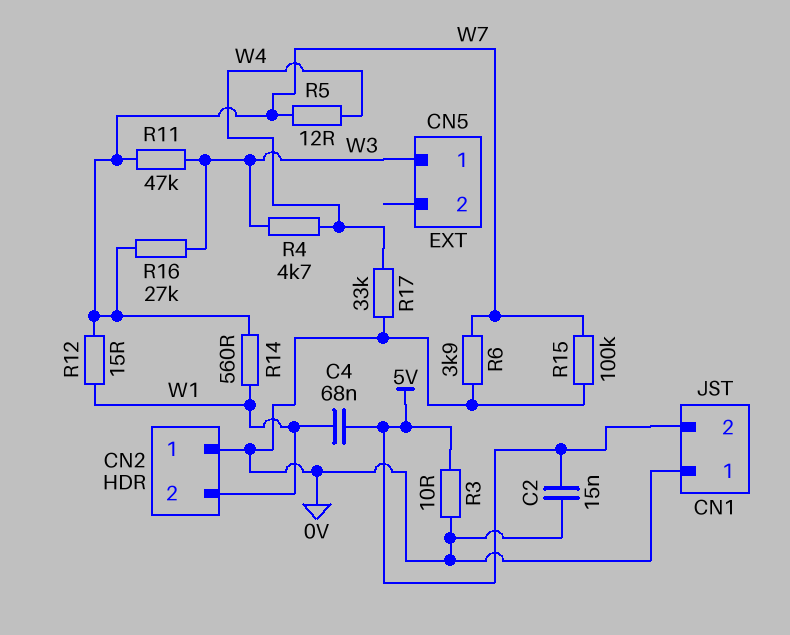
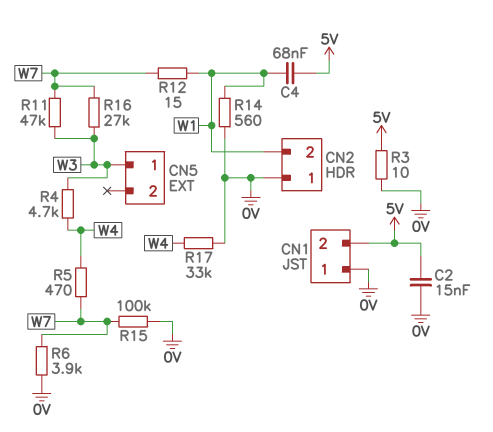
R5: 12 (W4, W7) -> 470 (W4, W7)
R14: 560 (W1, W7) -> 560 (0V, W1)

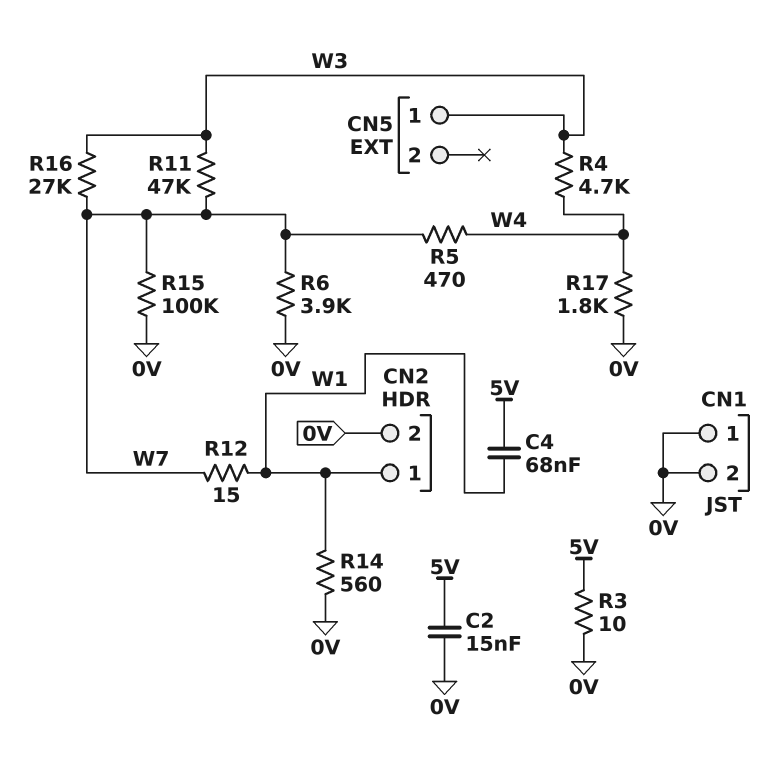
CN1 pin 2: 5V -> 0V
CN2 pin 1: 0V -> W1
CN2 pin 2: W1 -> 0V
R17: 33k (0V, W4) -> 1.8k (0V, W4)

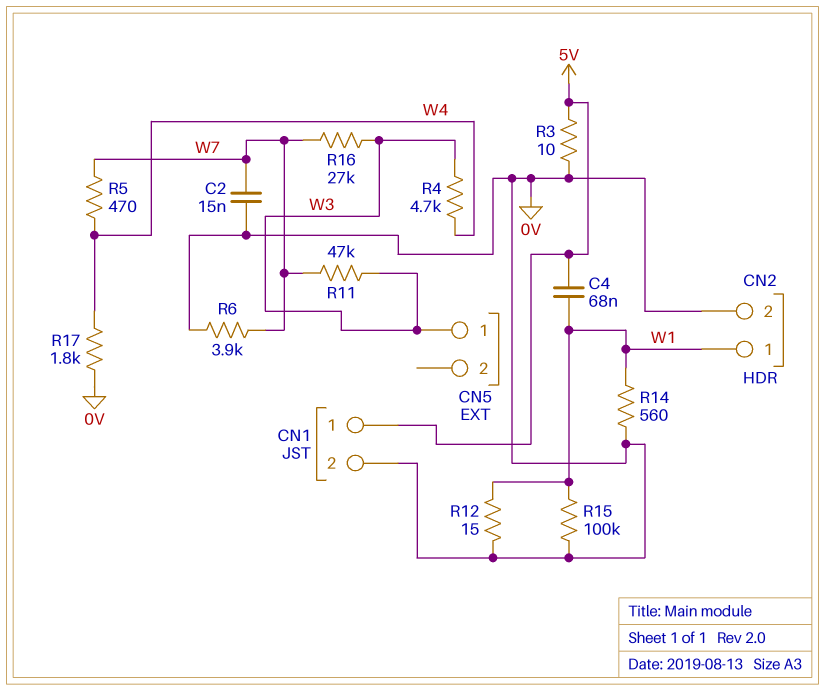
C2: 15nF (0V, 5V) -> 15nF (0V, W7)
CN1 pin 1: 0V -> 5V
R12: 15 (W1, W7) -> 15 (0V, W1)
R15: 100k (0V, W7) -> 100k (0V, W1)

